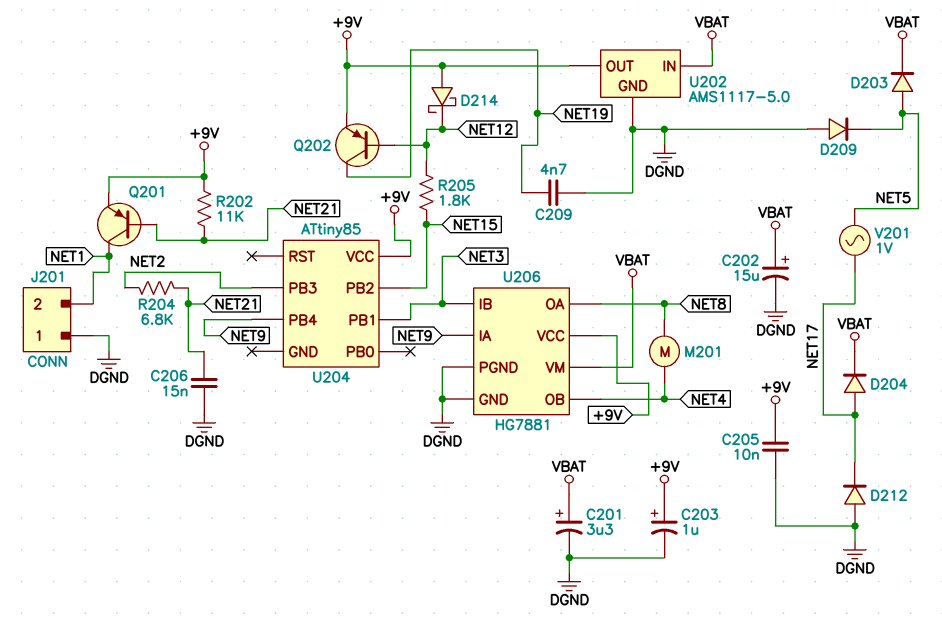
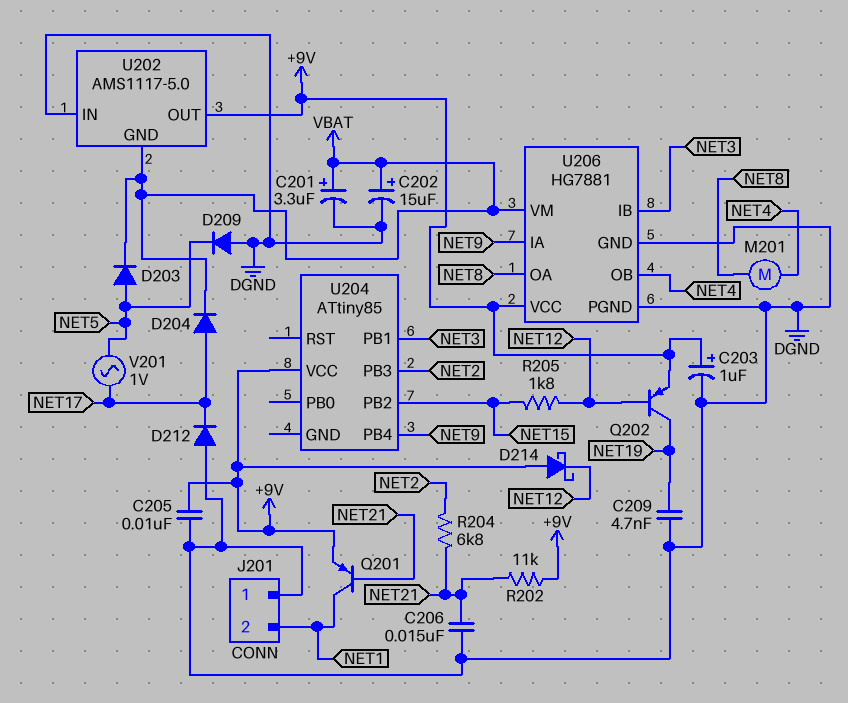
U202 pin GND: DGND -> VBAT
U202 pin IN: VBAT -> DGND

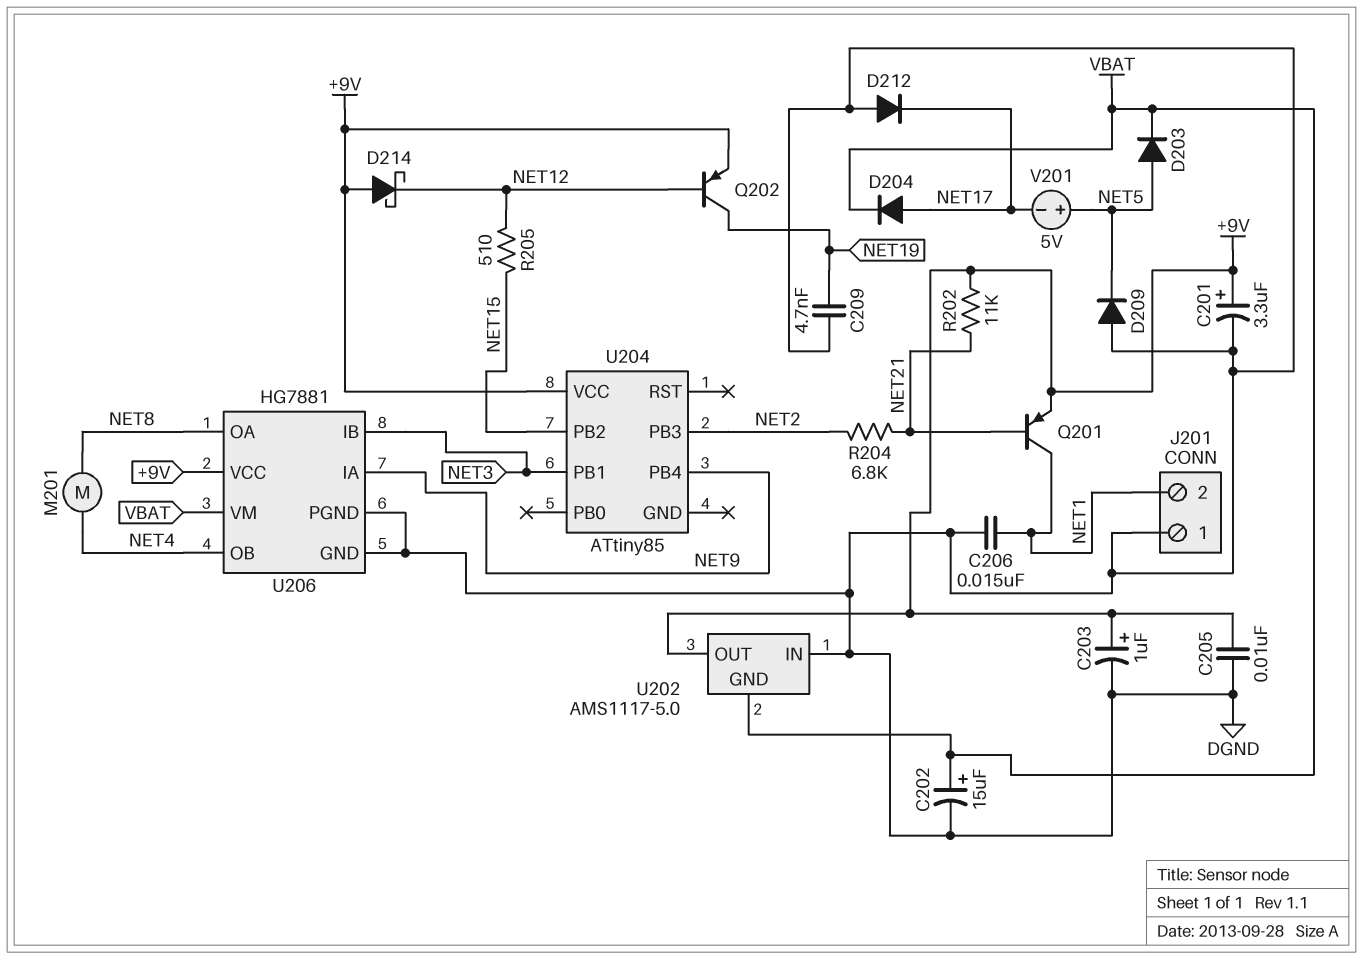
C201: 3.3uF (plus VBAT, minus DGND) -> 3.3uF (plus +9V, minus DGND)
C206: 15nF (DGND, NET21) -> 15nF (DGND, NET1)
R205: 1.8k (NET12, NET15) -> 510 (NET12, NET15)
V201: AC 1V (NET5, NET17) -> 5V (plus NET5, minus NET17)

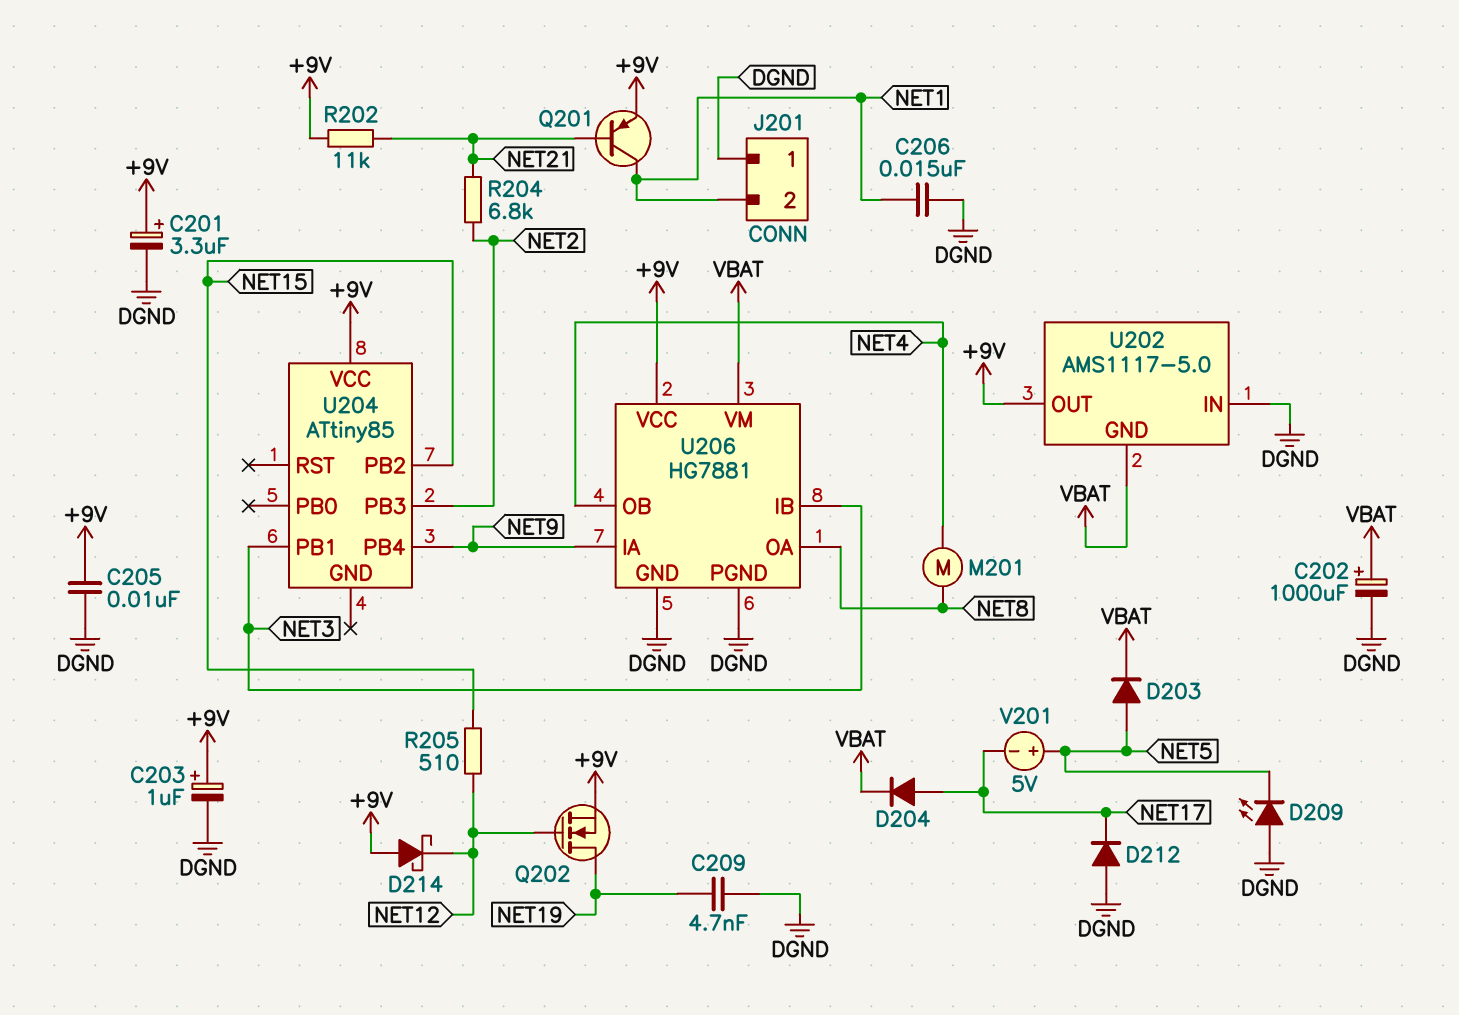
C202: 15uF (plus VBAT, minus DGND) -> 1000uF (plus VBAT, minus DGND)
D209: diode (A DGND, K NET5) -> LED (A DGND, K NET5)
Q202: PNP (B NET12, C NET19, E +9V) -> NMOS (G NET12, D NET19, S +9V)

